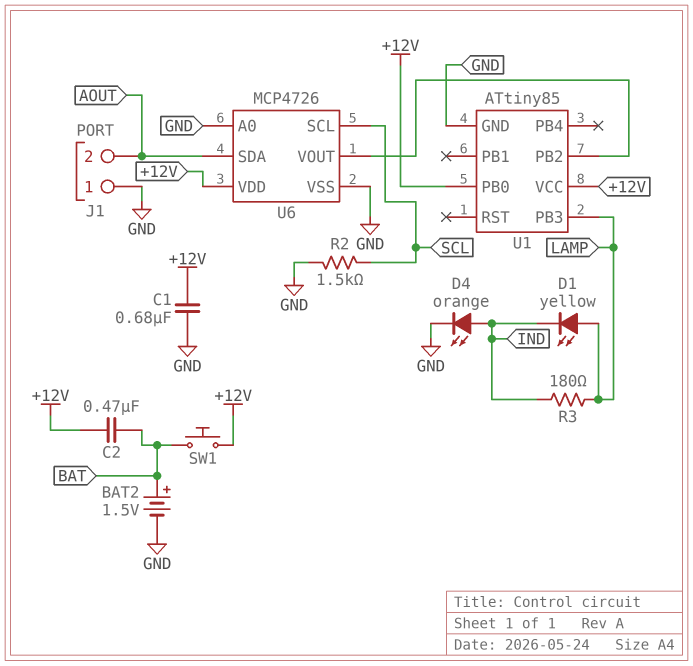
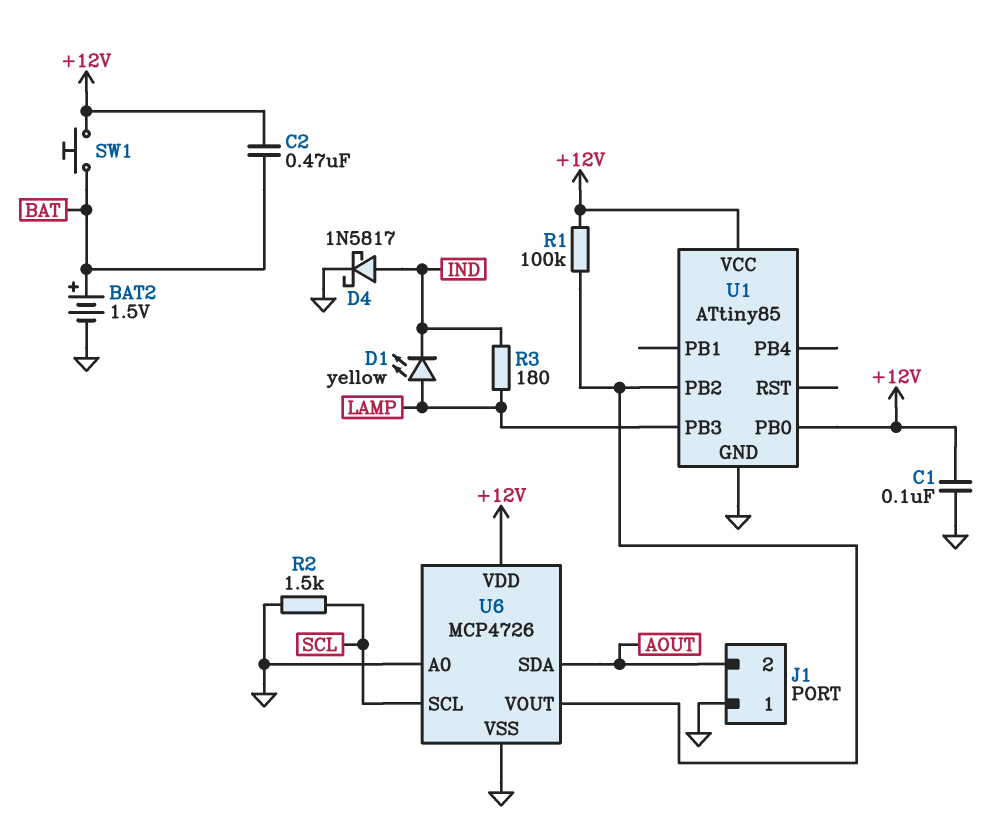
C1: 680nF (+12V, GND) -> 100nF (+12V, GND)
D4: LED orange (A IND, K GND) -> schottky 1N5817 (A IND, K GND)
R1: none -> 100k (+12V, U1/PB2)

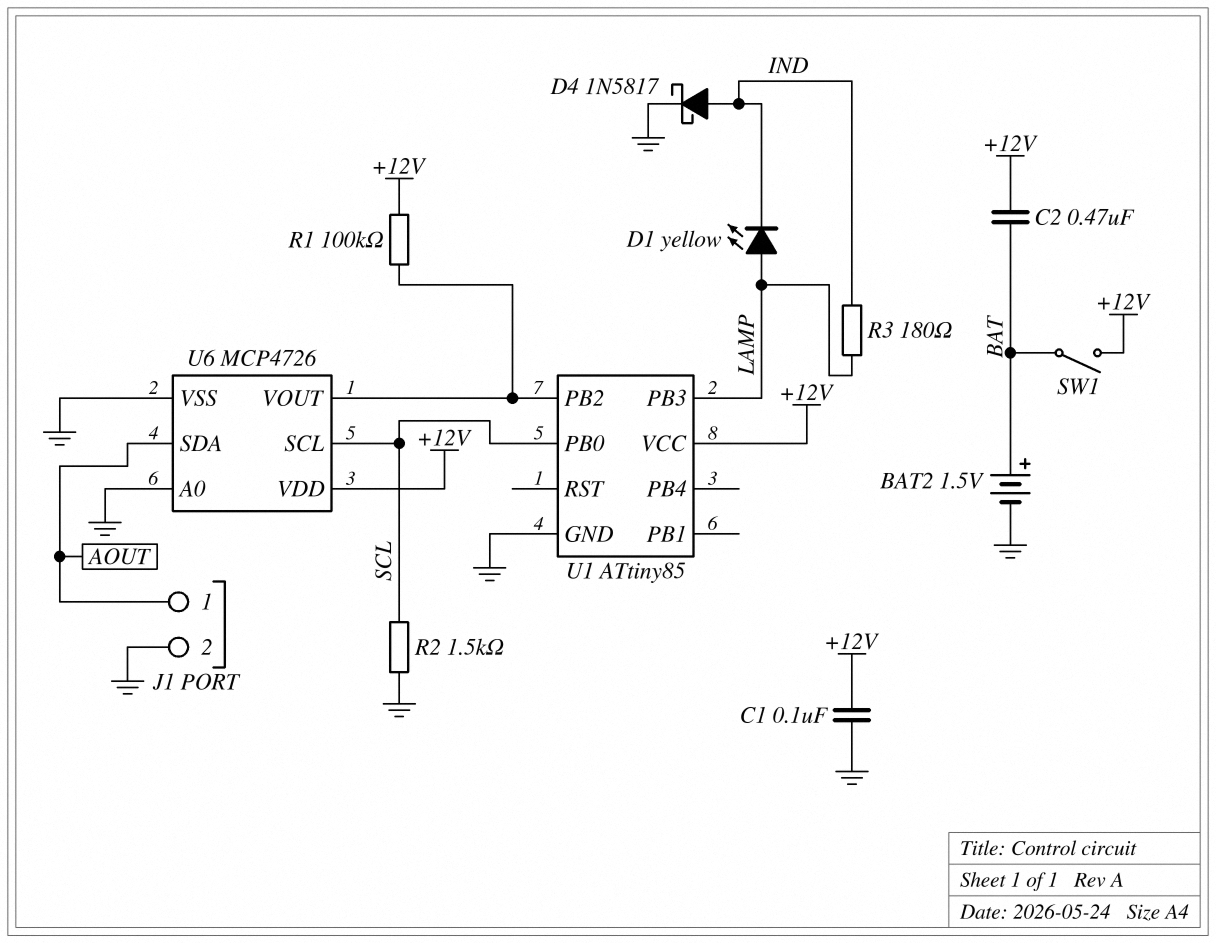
J1 pin 1: GND -> AOUT
J1 pin 2: AOUT -> GND
SW1: button (+12V, BAT) -> switch (+12V, BAT)
U1 pin PB0: +12V -> SCL

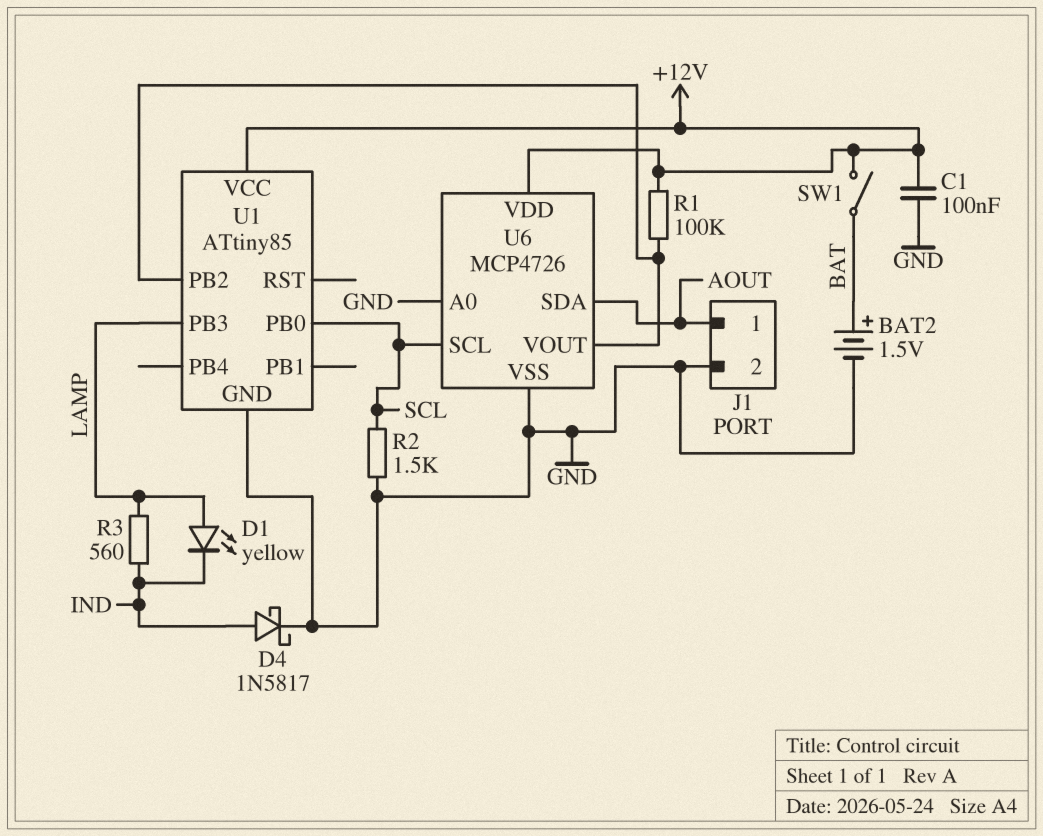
C2: 470nF (+12V, BAT) -> none
R3: 180 (IND, LAMP) -> 560 (IND, LAMP)

